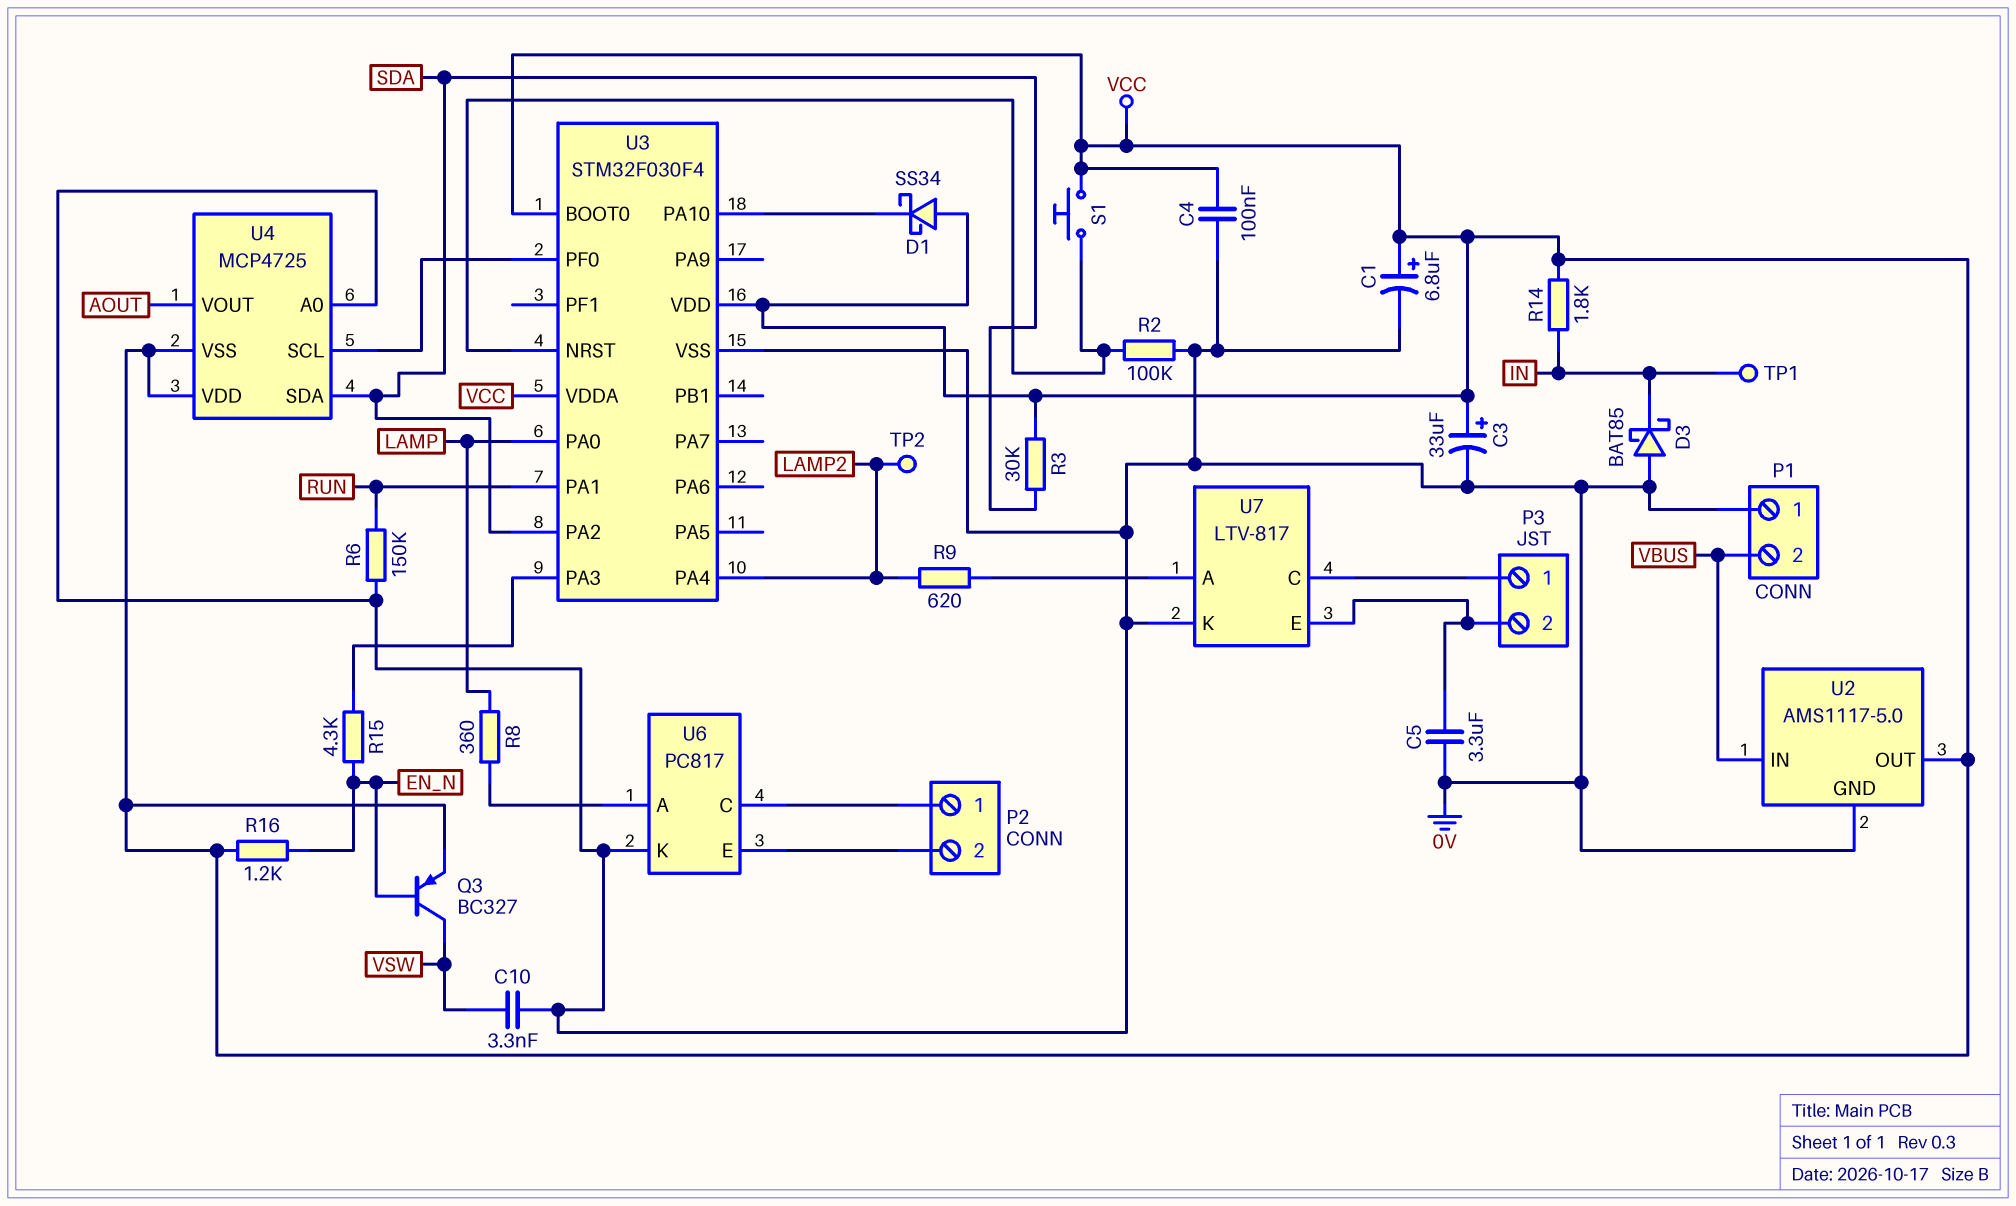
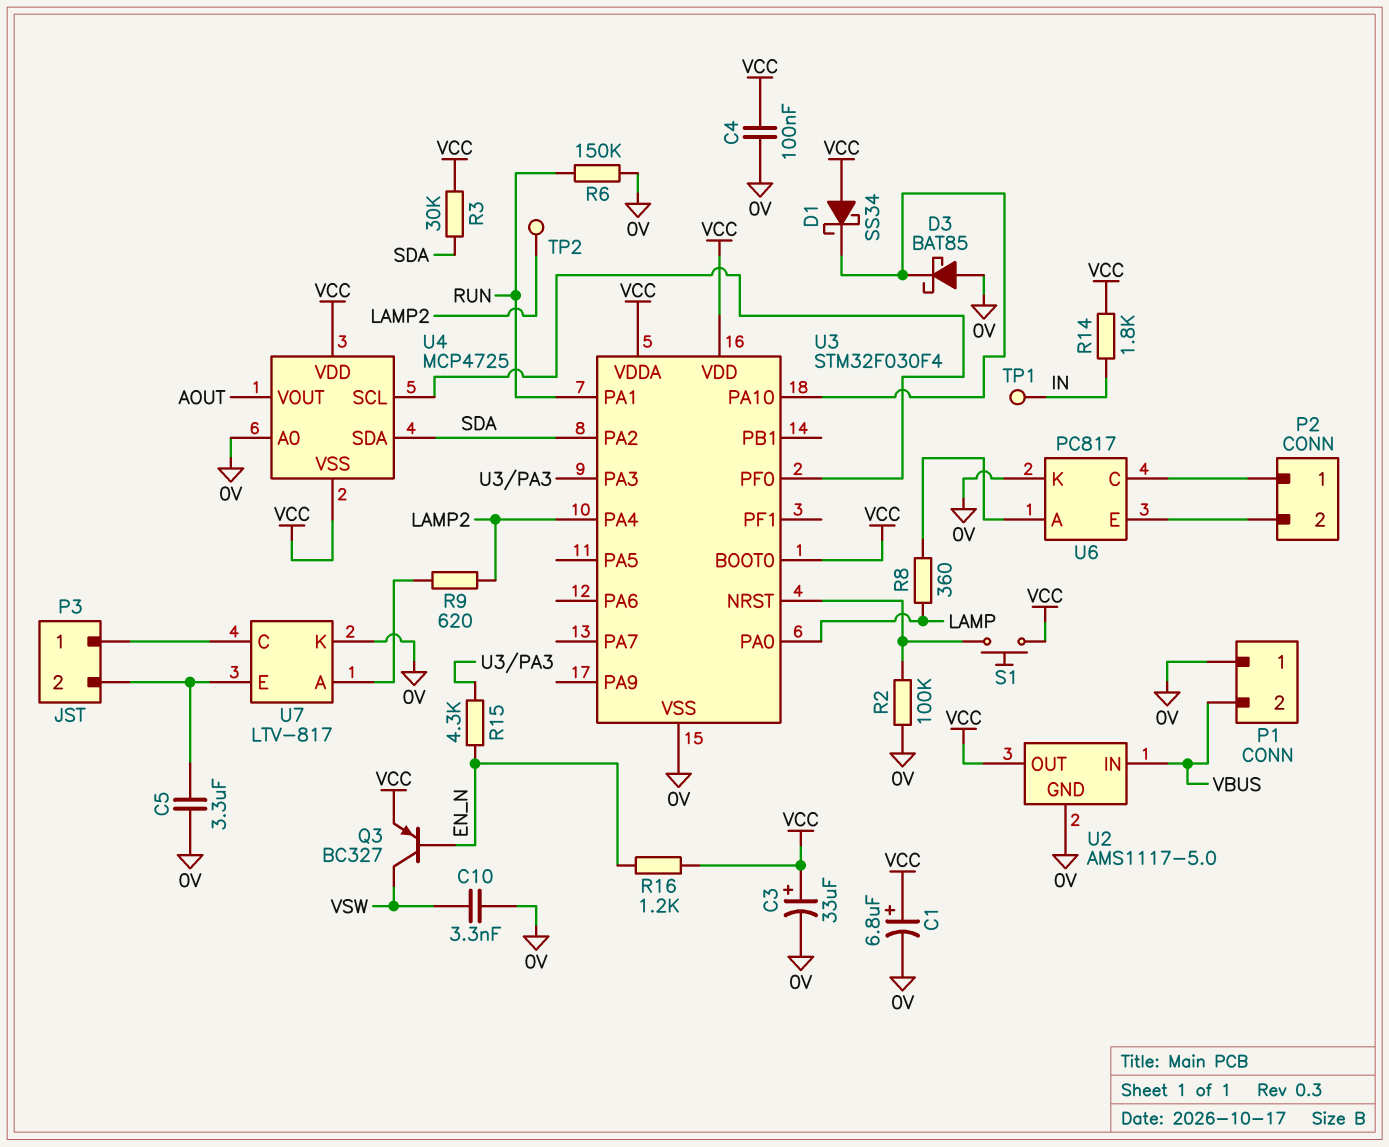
D3: schottky BAT85 (A 0V, K IN) -> schottky BAT85 (A 0V, K U3/PA10)

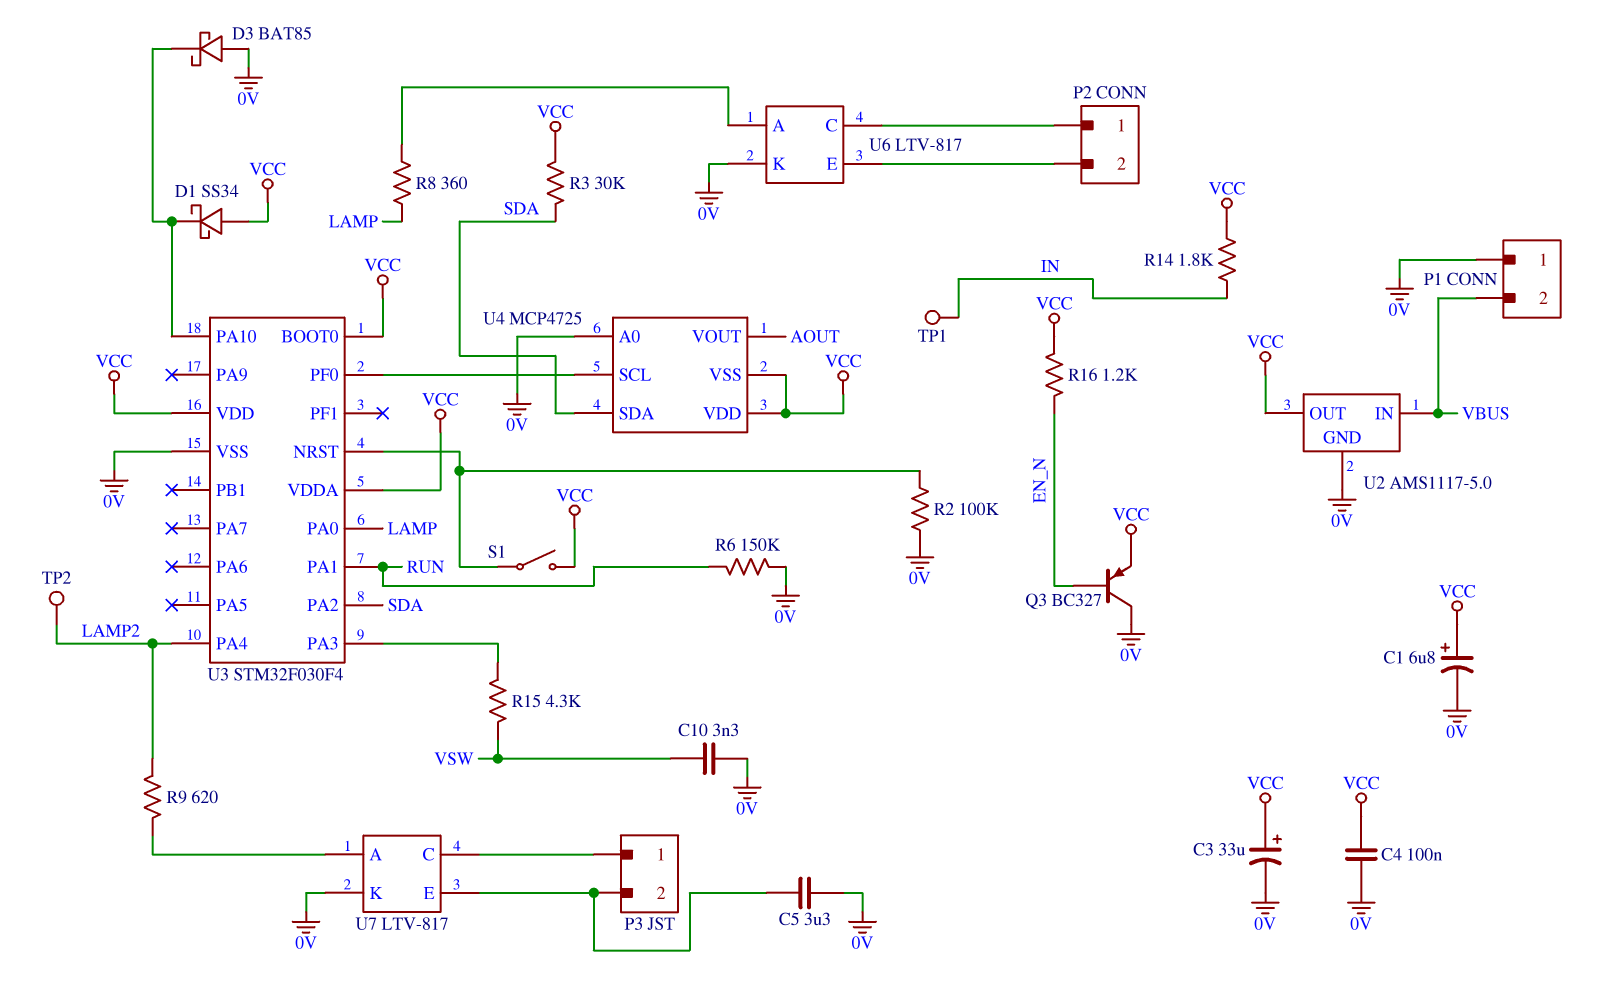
Q3: PNP BC327 (B EN_N, C VSW, E VCC) -> PNP BC327 (B EN_N, C 0V, E VCC)
R15: 4.3k (EN_N, U3/PA3) -> 4.3k (U3/PA3, VSW)
S1: button (U3/NRST, VCC) -> switch (U3/NRST, VCC)
U6: PC817 -> LTV-817

